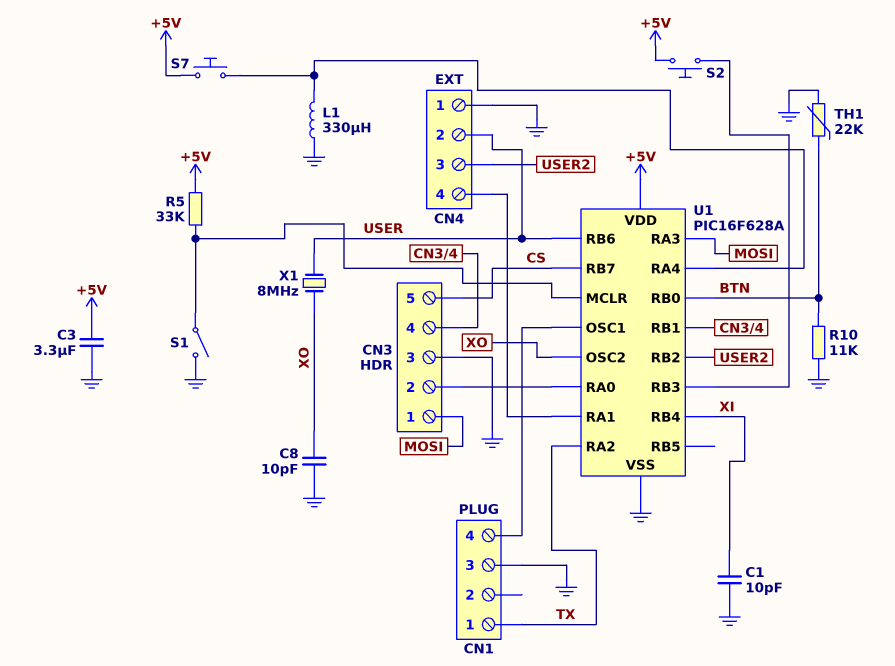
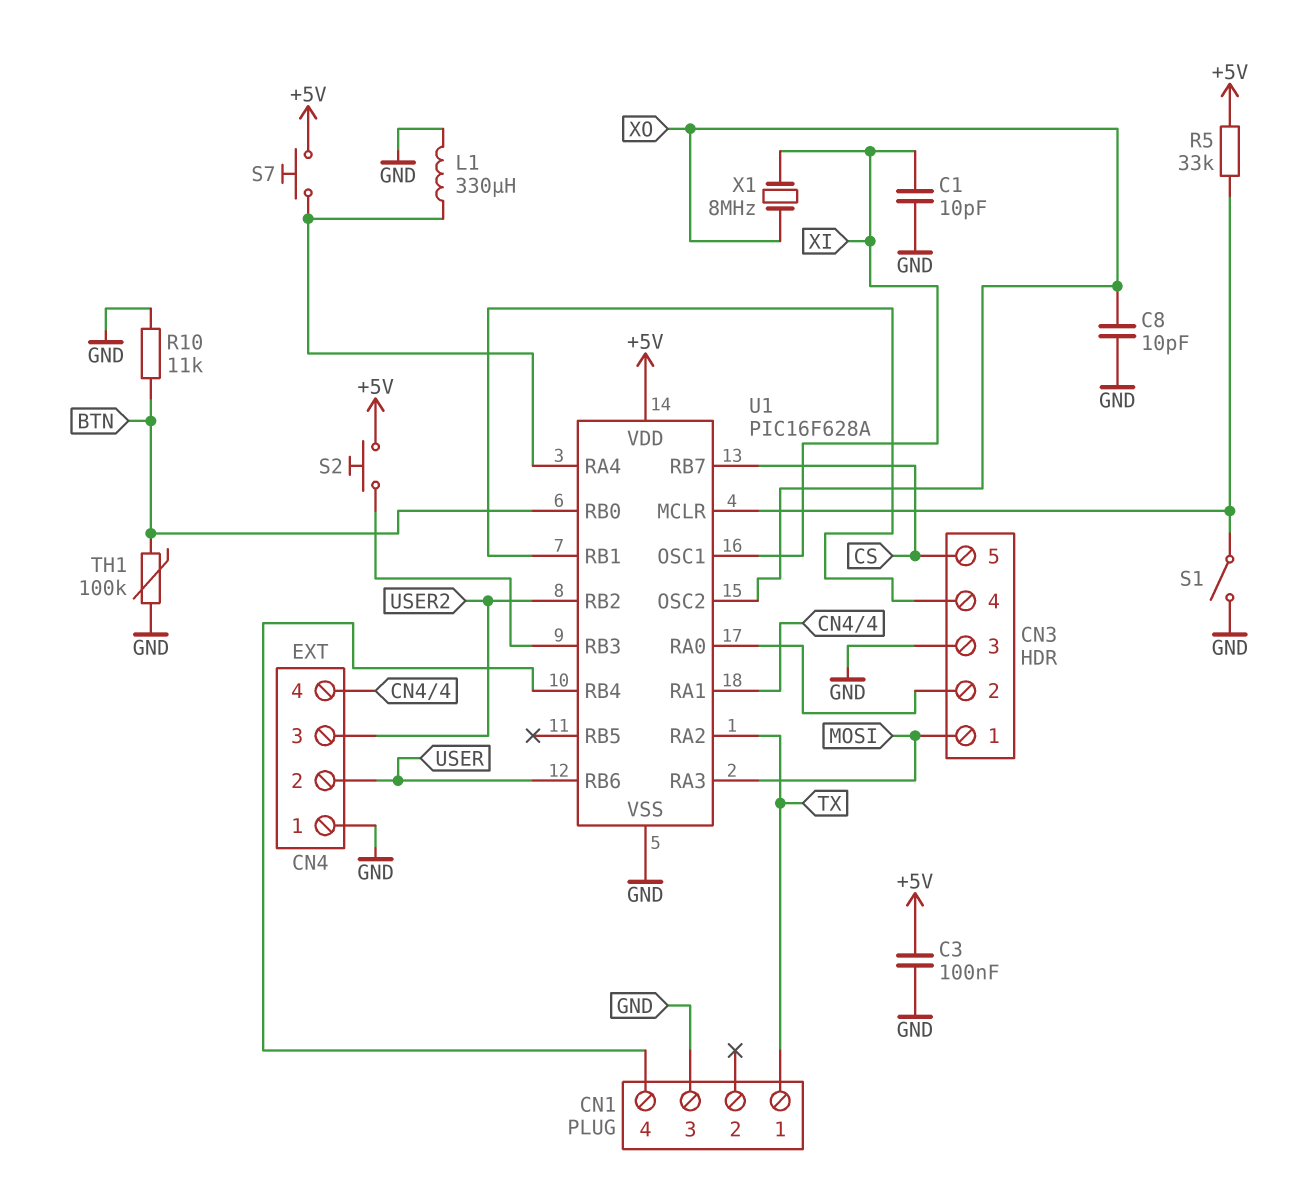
C3: 3.3uF (+5V, GND) -> 100nF (+5V, GND)
TH1: 22k (BTN, GND) -> 100k (BTN, GND)
U1 pin OSC1: CN1/4 -> XI
U1 pin RB4: XI -> CN1/4
X1: 8MHz (USER, XO) -> 8MHz (XI, XO)

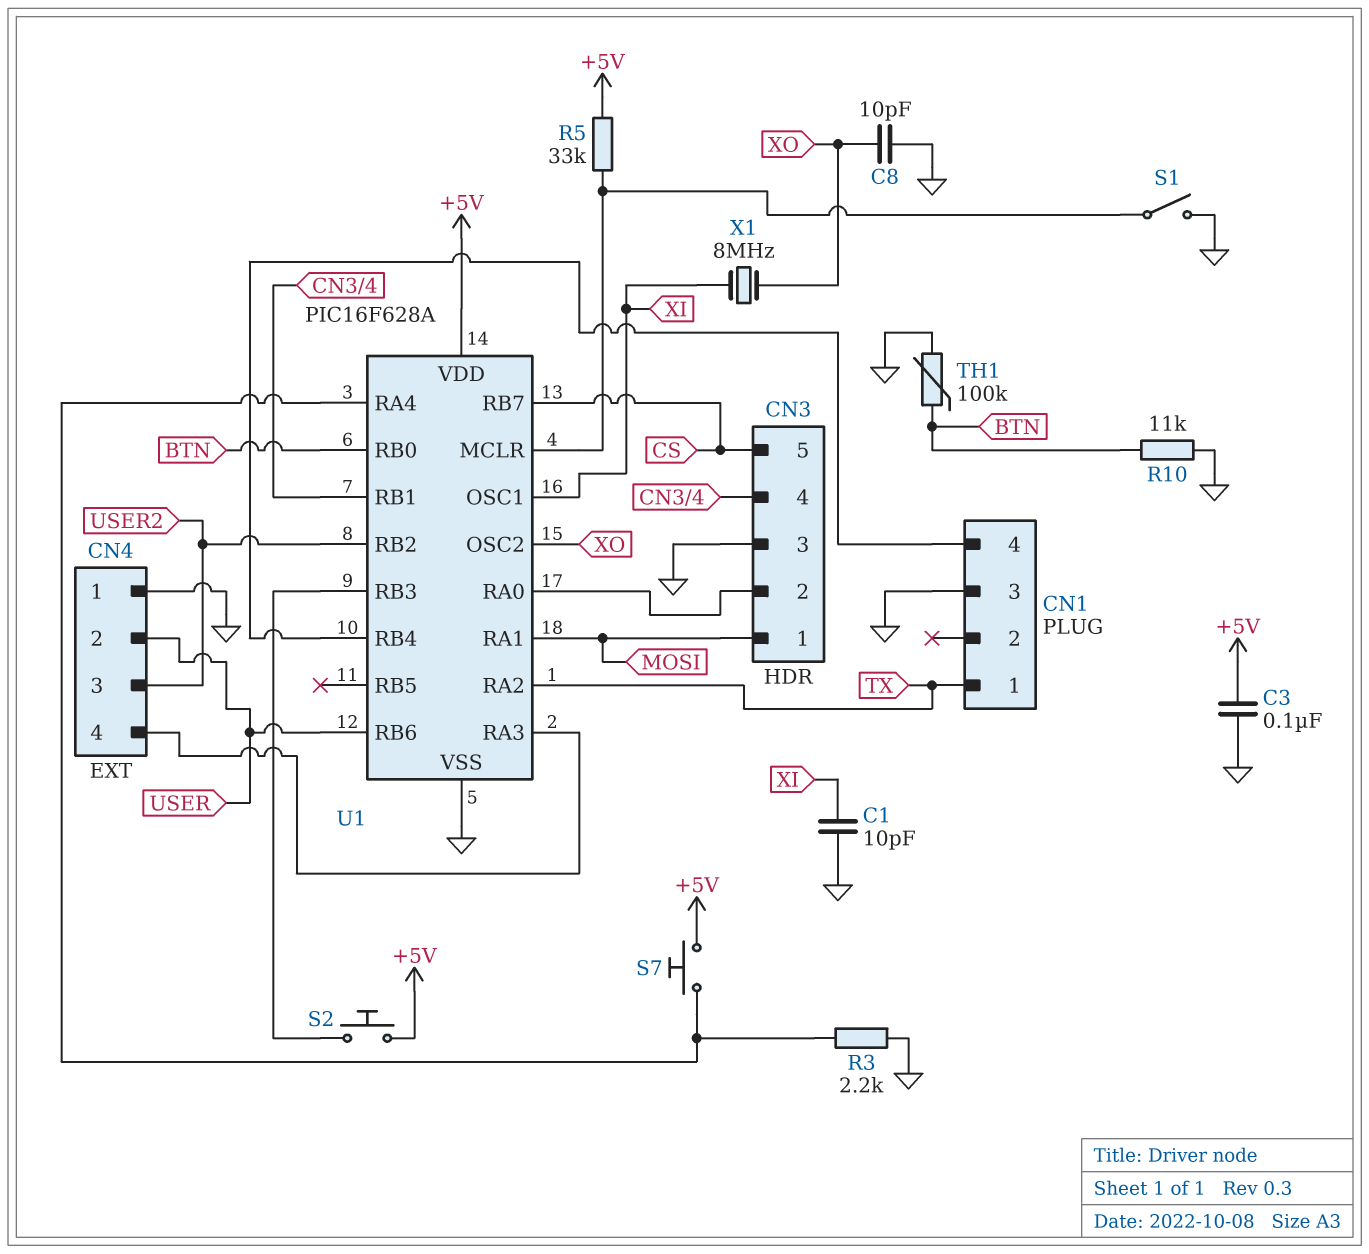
L1: 330uH (GND, U1/RA4) -> none
R3: none -> 2.2k (GND, U1/RA4)
U1 pin RA1: CN4/4 -> MOSI
U1 pin RA3: MOSI -> CN4/4

